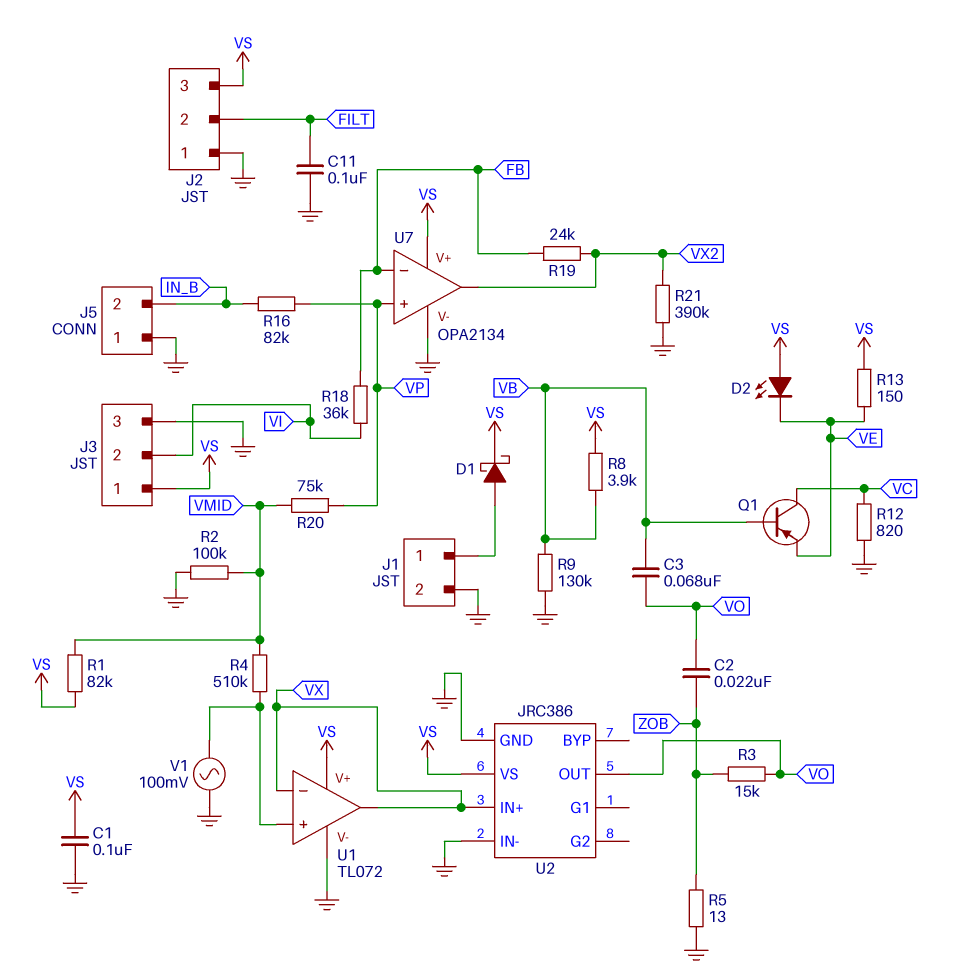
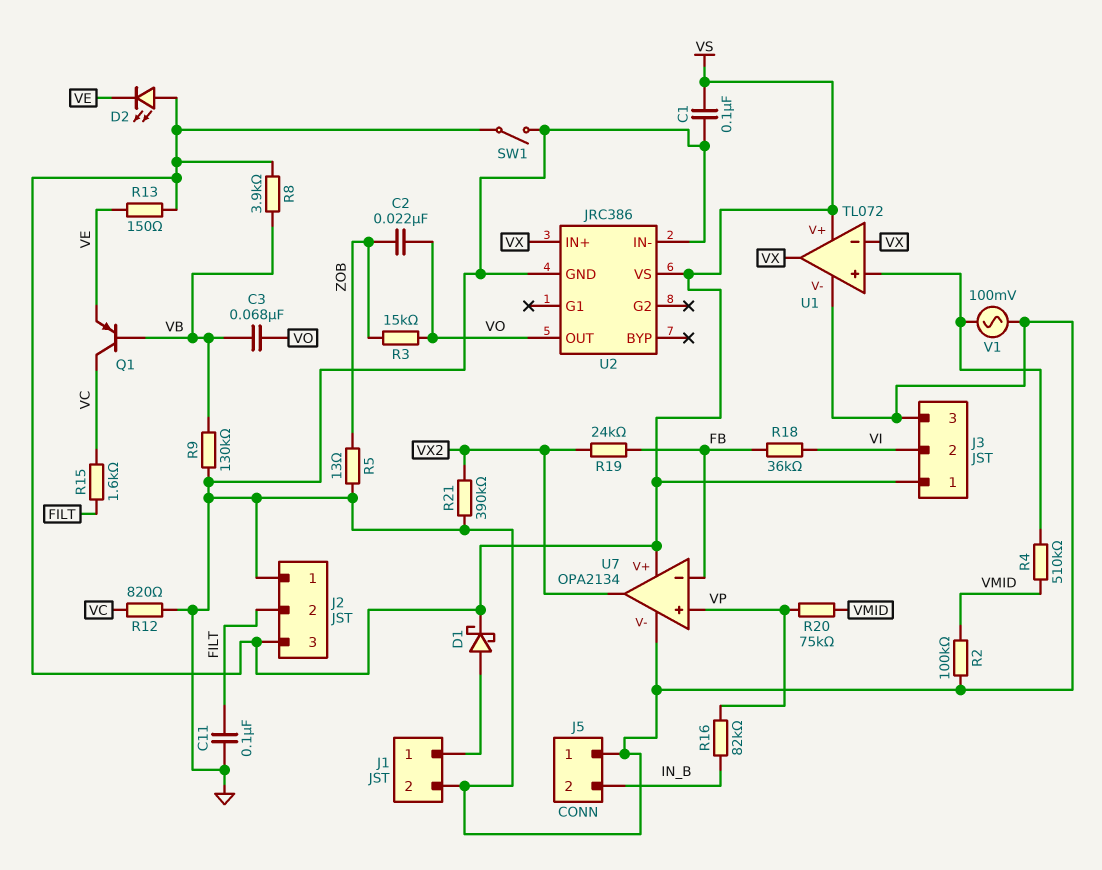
R1: 82k (VMID, VS) -> none
R15: none -> 1.6k (FILT, VC)
SW1: none -> switch (GND, VS)

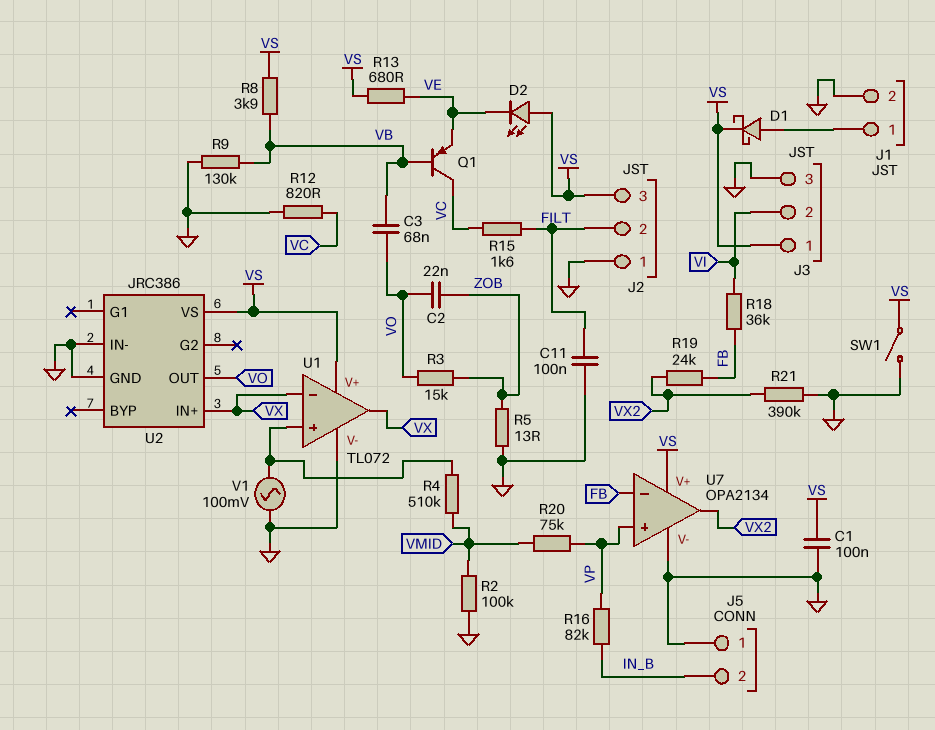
R13: 150 (VE, VS) -> 680 (VE, VS)

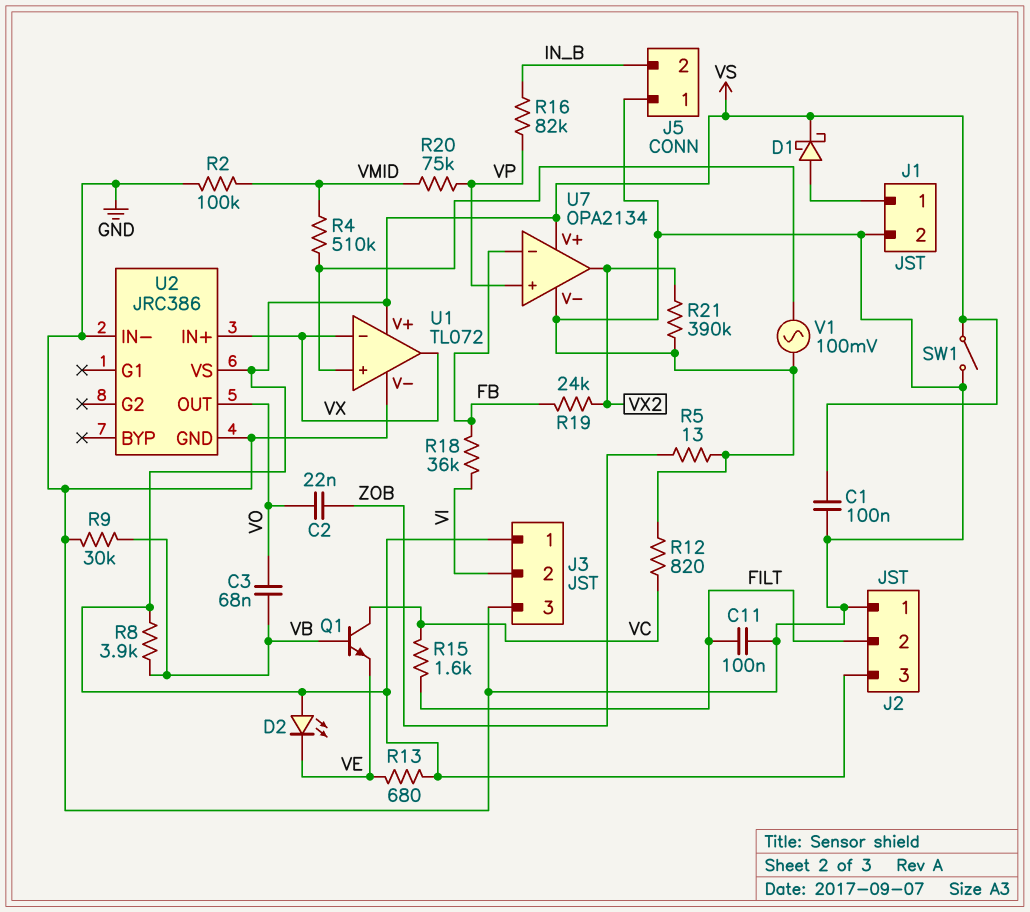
Q1: PNP (B VB, C VC, E VE) -> NPN (B VB, C VC, E VE)
R3: 15k (VO, ZOB) -> none
R9: 130k (GND, VB) -> 30k (GND, VB)

